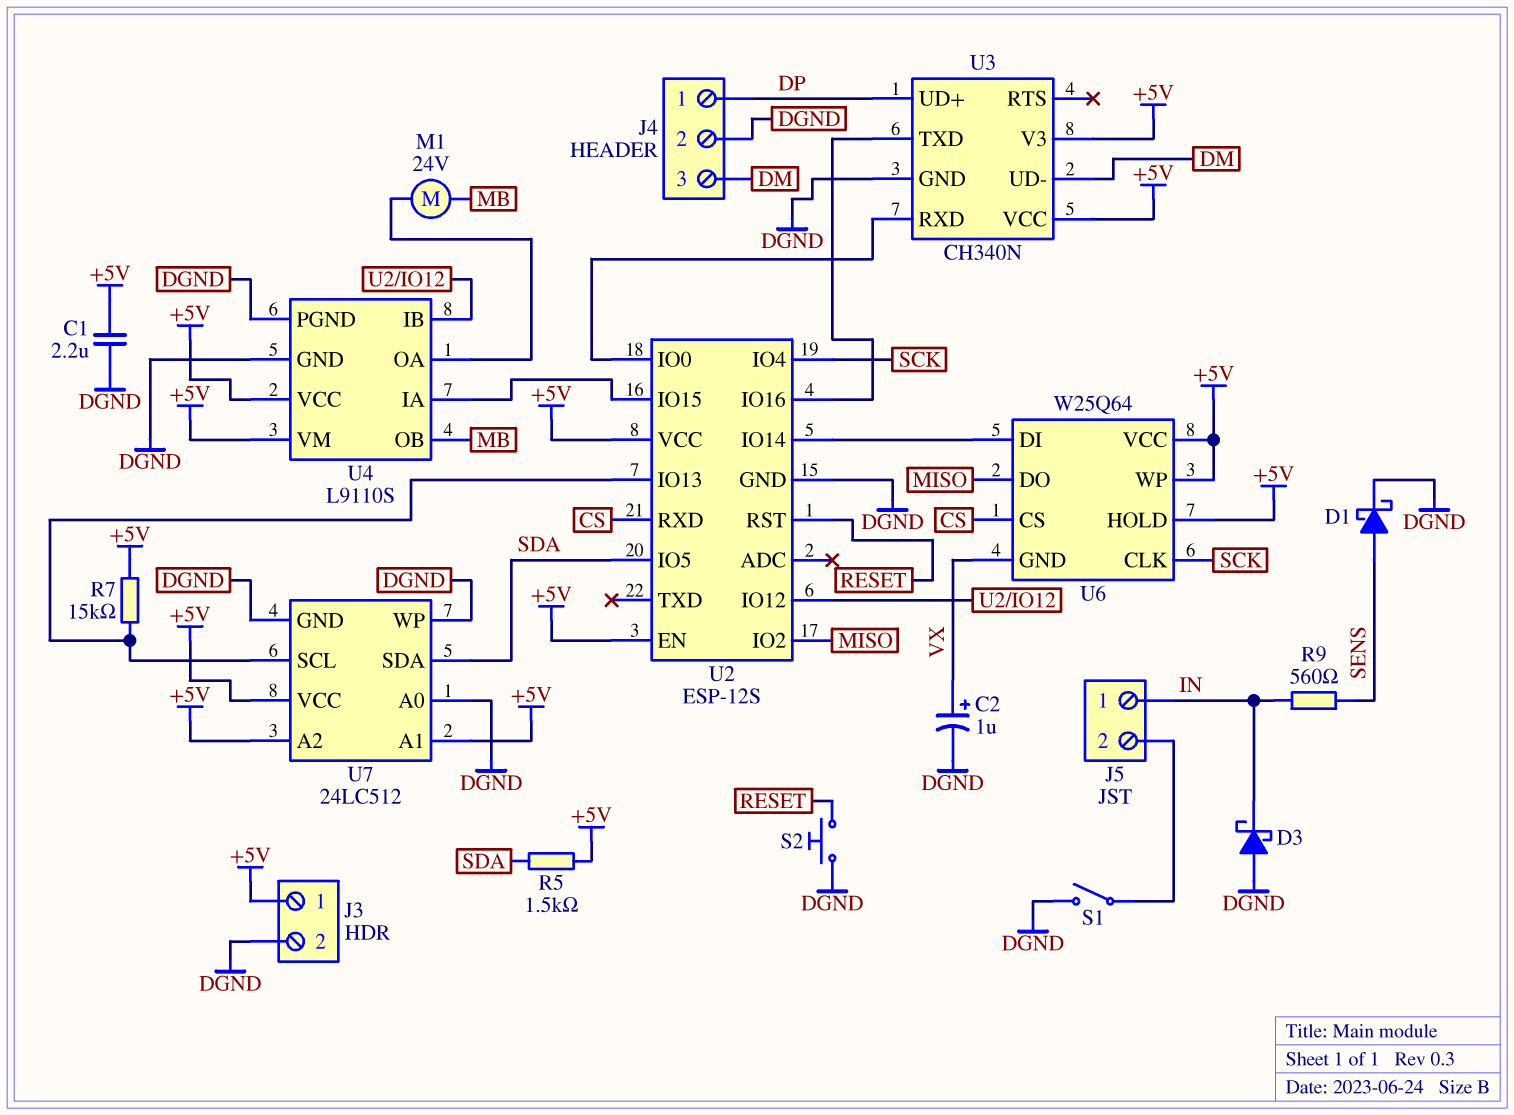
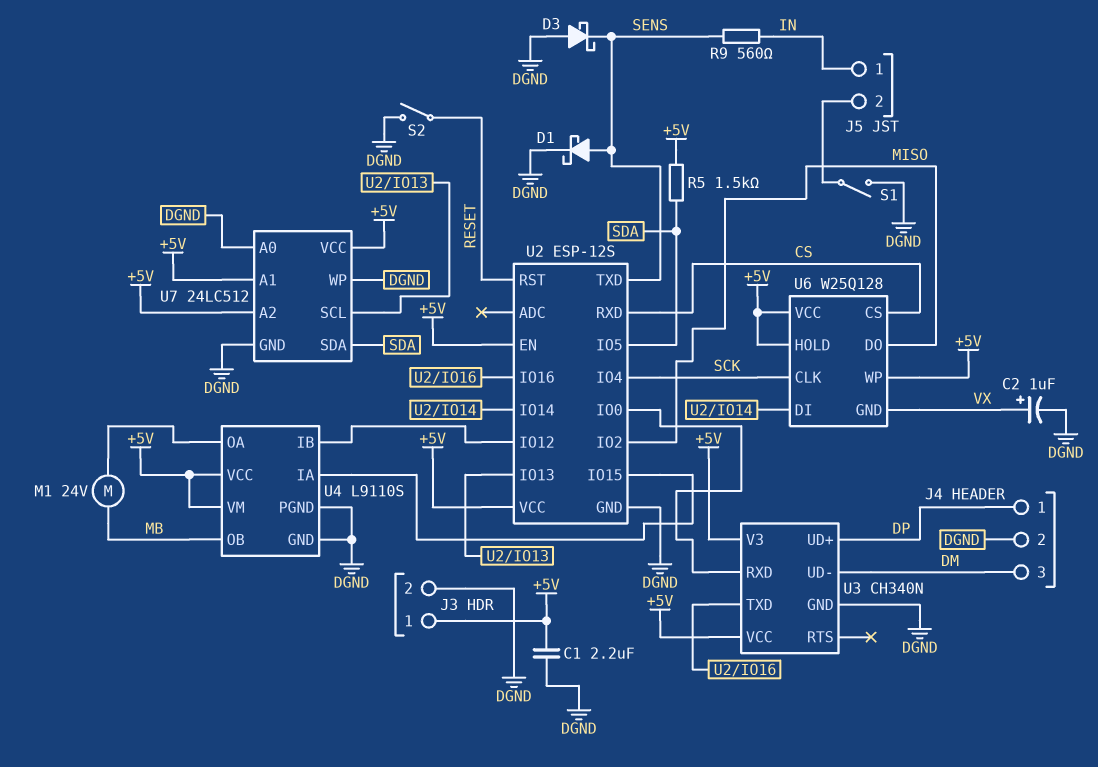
D3: schottky (A DGND, K IN) -> schottky (A DGND, K SENS)
R7: 15k (+5V, U2/IO13) -> none
S2: button (DGND, RESET) -> switch (DGND, RESET)
U2 pin TXD: none -> SENS
U6: W25Q64 -> W25Q128

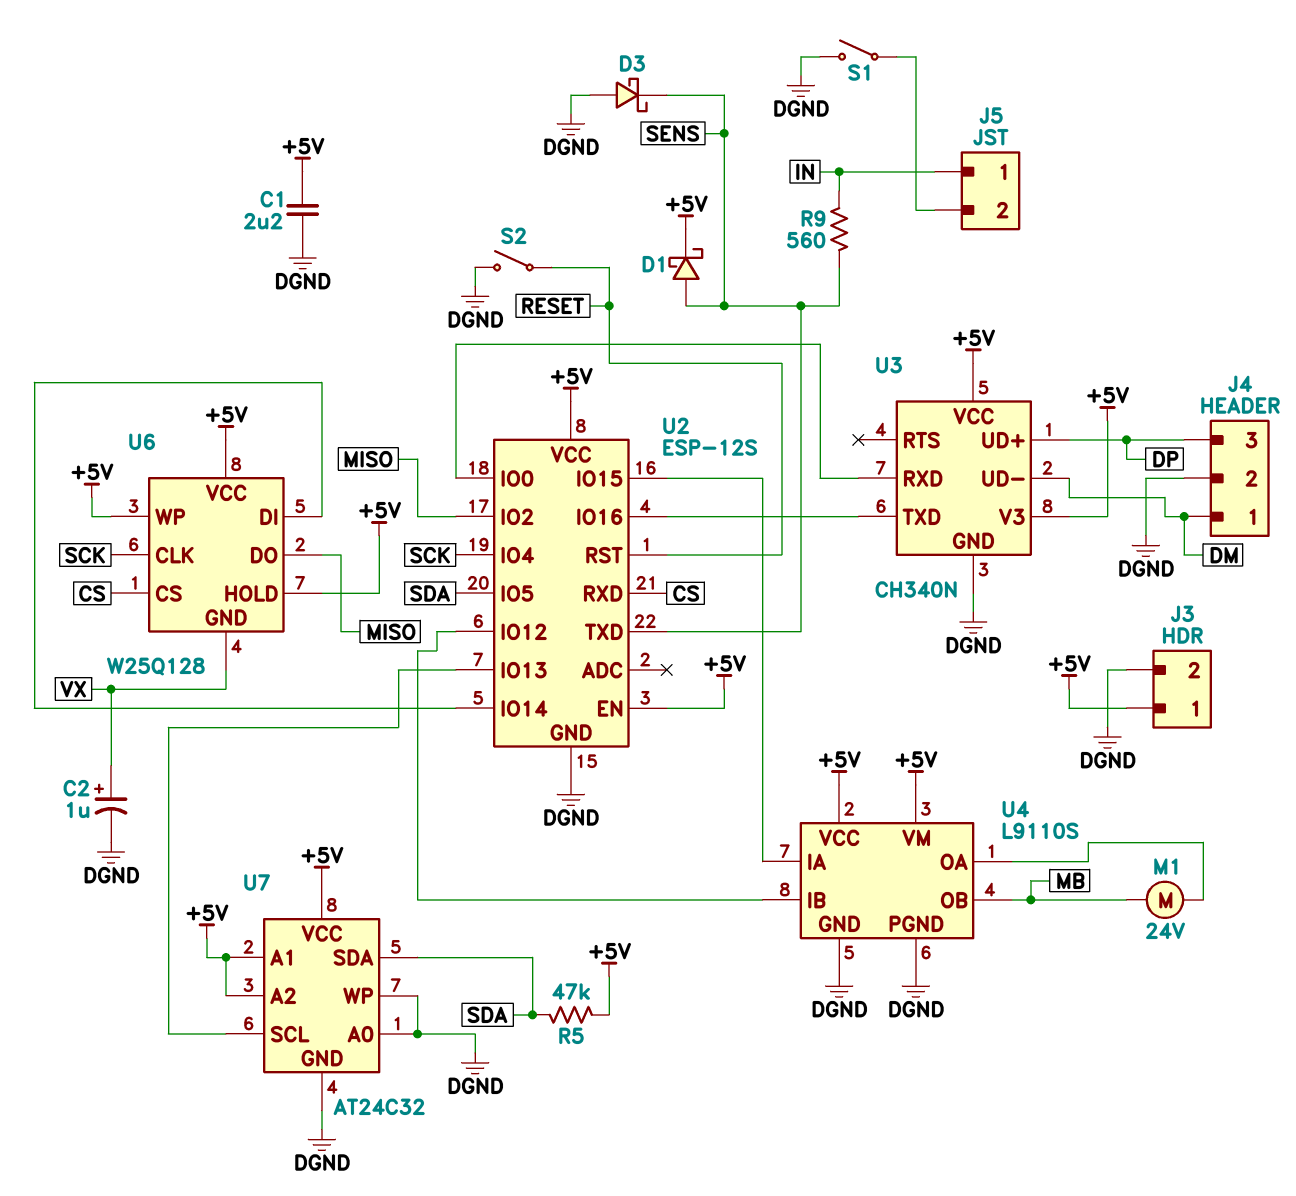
D1: schottky (A SENS, K DGND) -> schottky (A SENS, K +5V)
J4 pin 1: DP -> DM
J4 pin 3: DM -> DP
R5: 1.5k (+5V, SDA) -> 47k (+5V, SDA)
U7: 24LC512 -> AT24C32

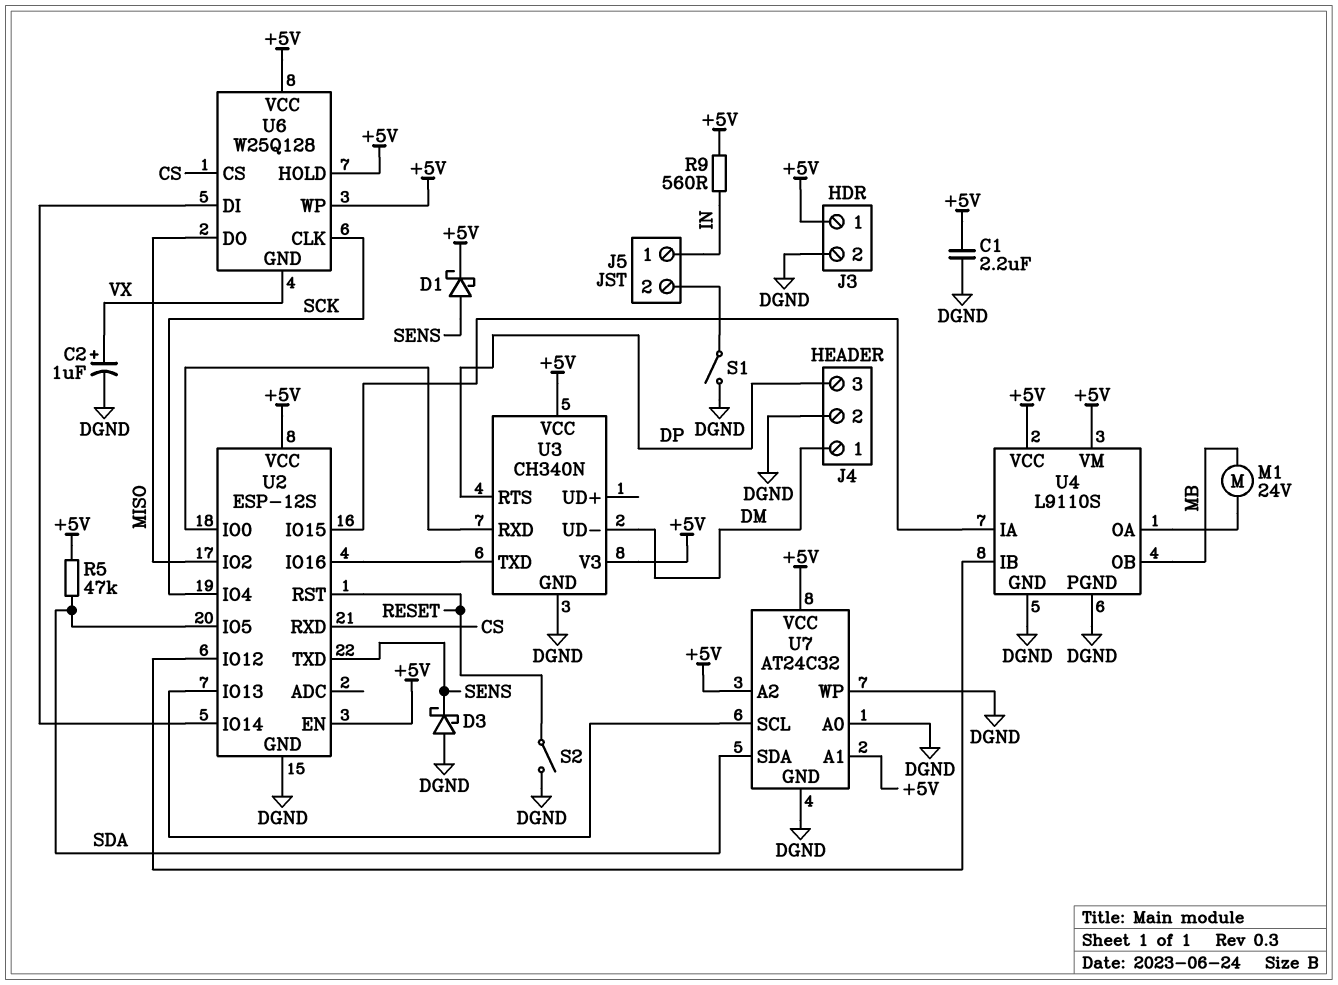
R9: 560 (IN, SENS) -> 560 (+5V, IN)
U3 pin RTS: none -> DP
U3 pin UD+: DP -> none

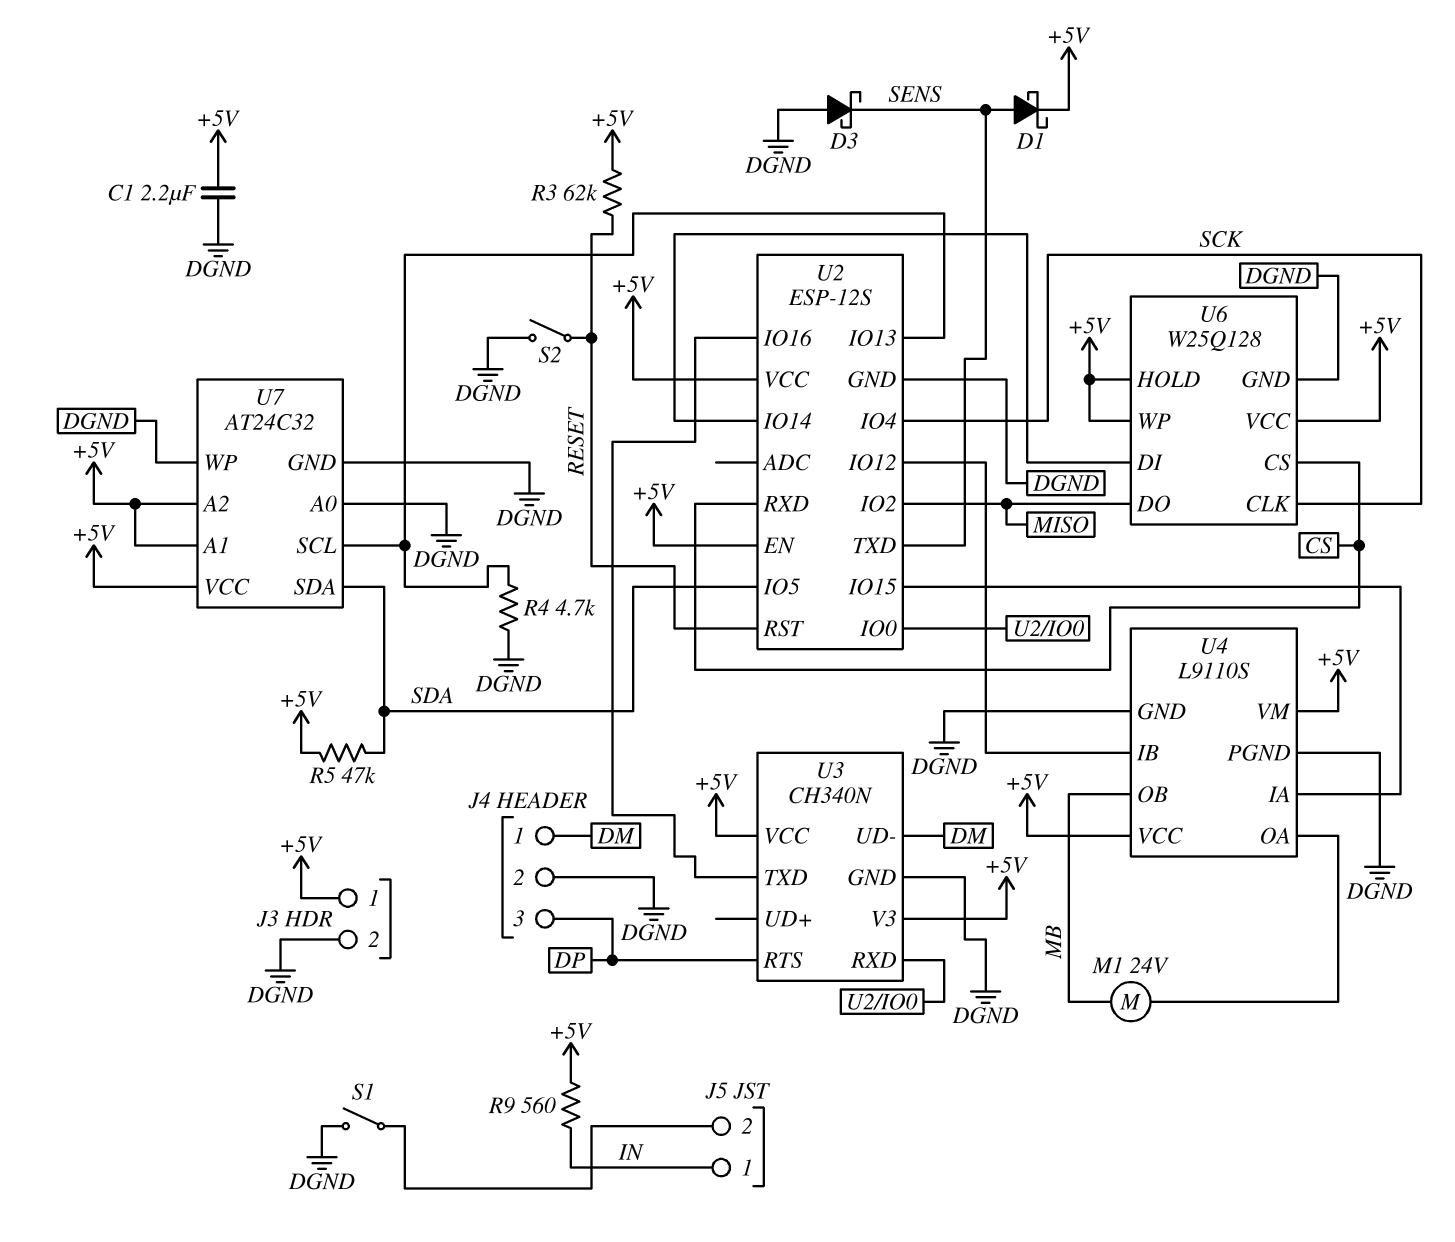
C2: 1uF (plus VX, minus DGND) -> none
R3: none -> 62k (+5V, RESET)
R4: none -> 4.7k (DGND, U2/IO13)
U6 pin GND: VX -> DGND

